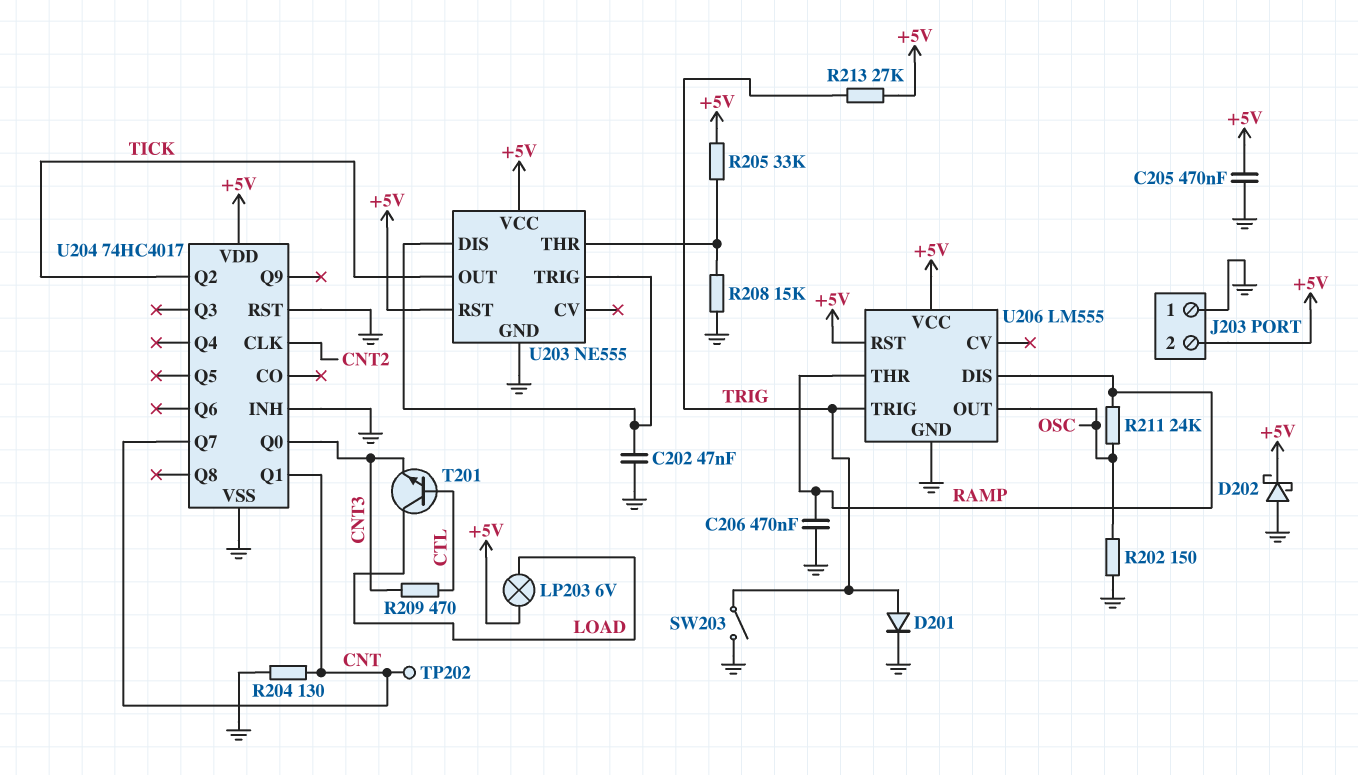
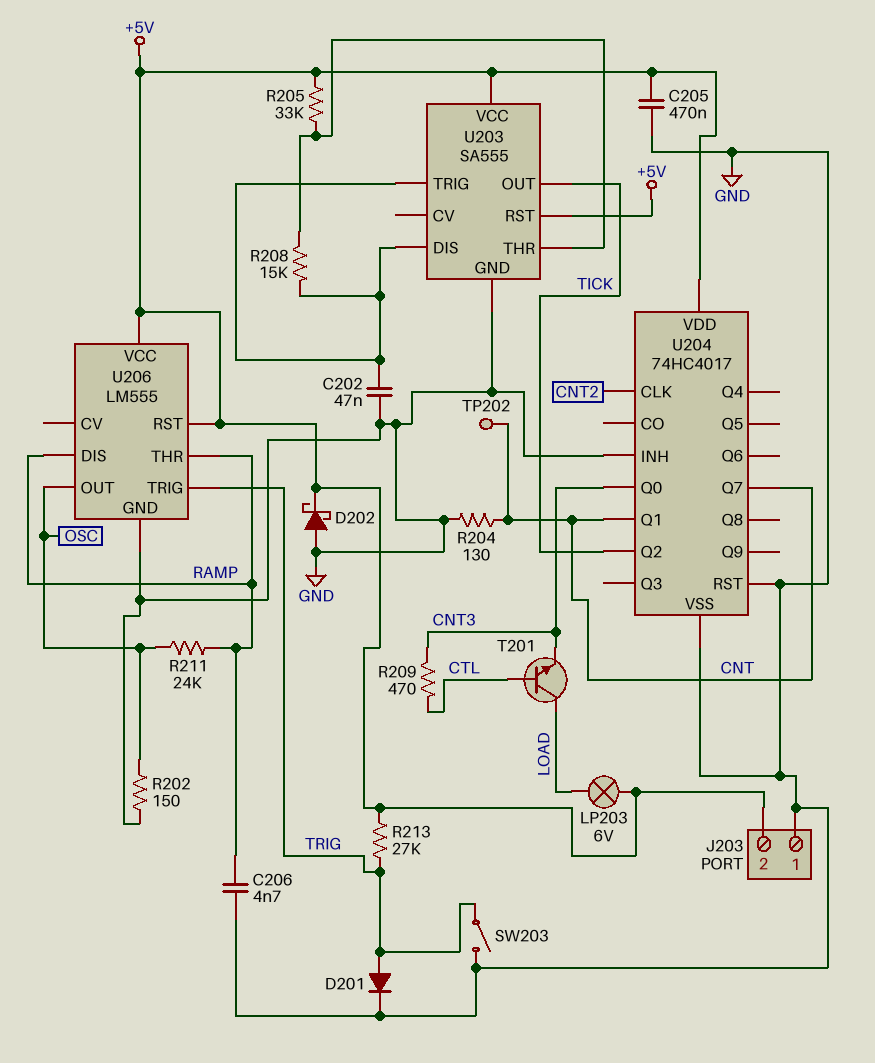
C206: 470nF (GND, RAMP) -> 4.7nF (GND, RAMP)
R208: 15k (GND, U203/THR) -> 15k (U203/DIS, U203/THR)
U203: NE555 -> SA555

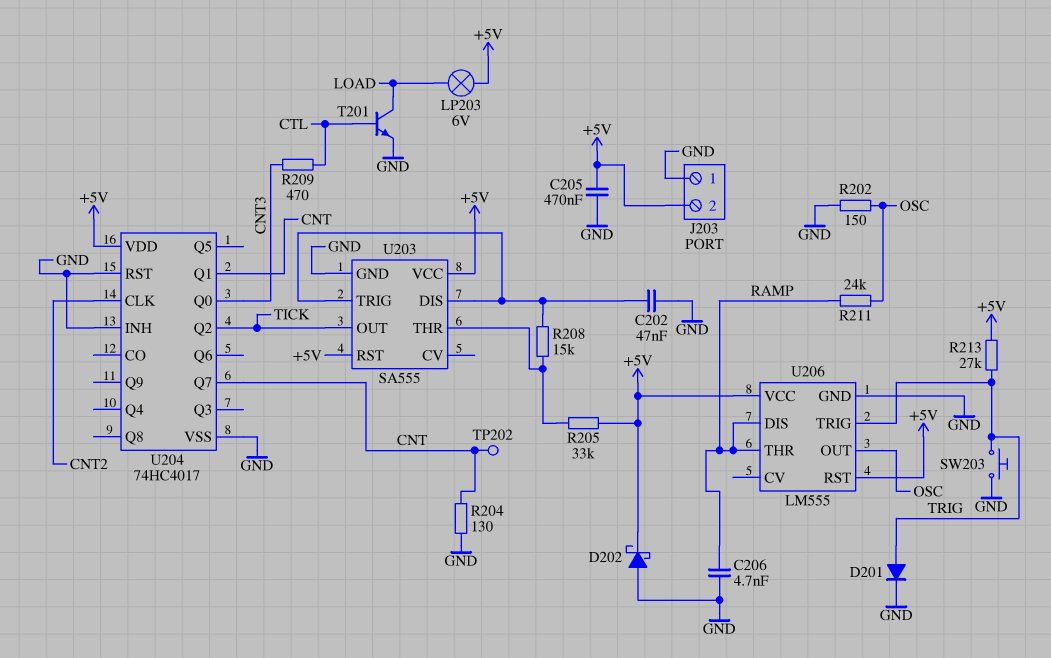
SW203: switch (GND, TRIG) -> button (GND, TRIG)
T201: NPN (B CTL, C LOAD, E CNT3) -> NPN (B CTL, C LOAD, E GND)

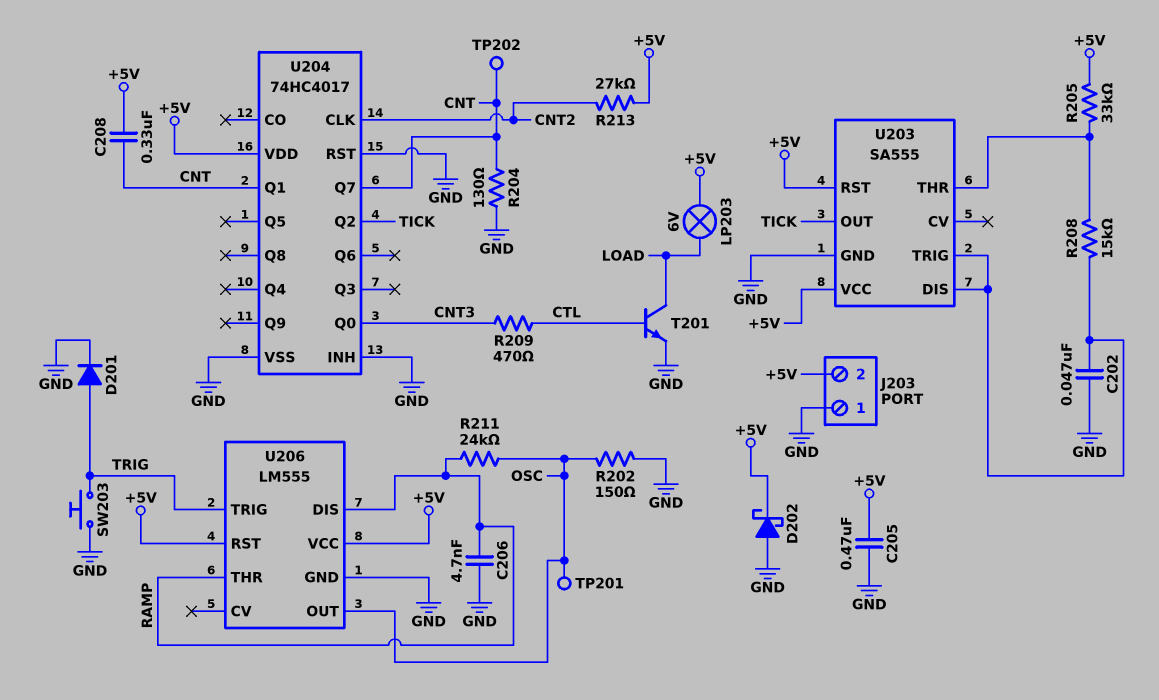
C208: none -> 330nF (+5V, CNT)
R213: 27k (+5V, TRIG) -> 27k (+5V, CNT2)
TP201: none -> test point (OSC)

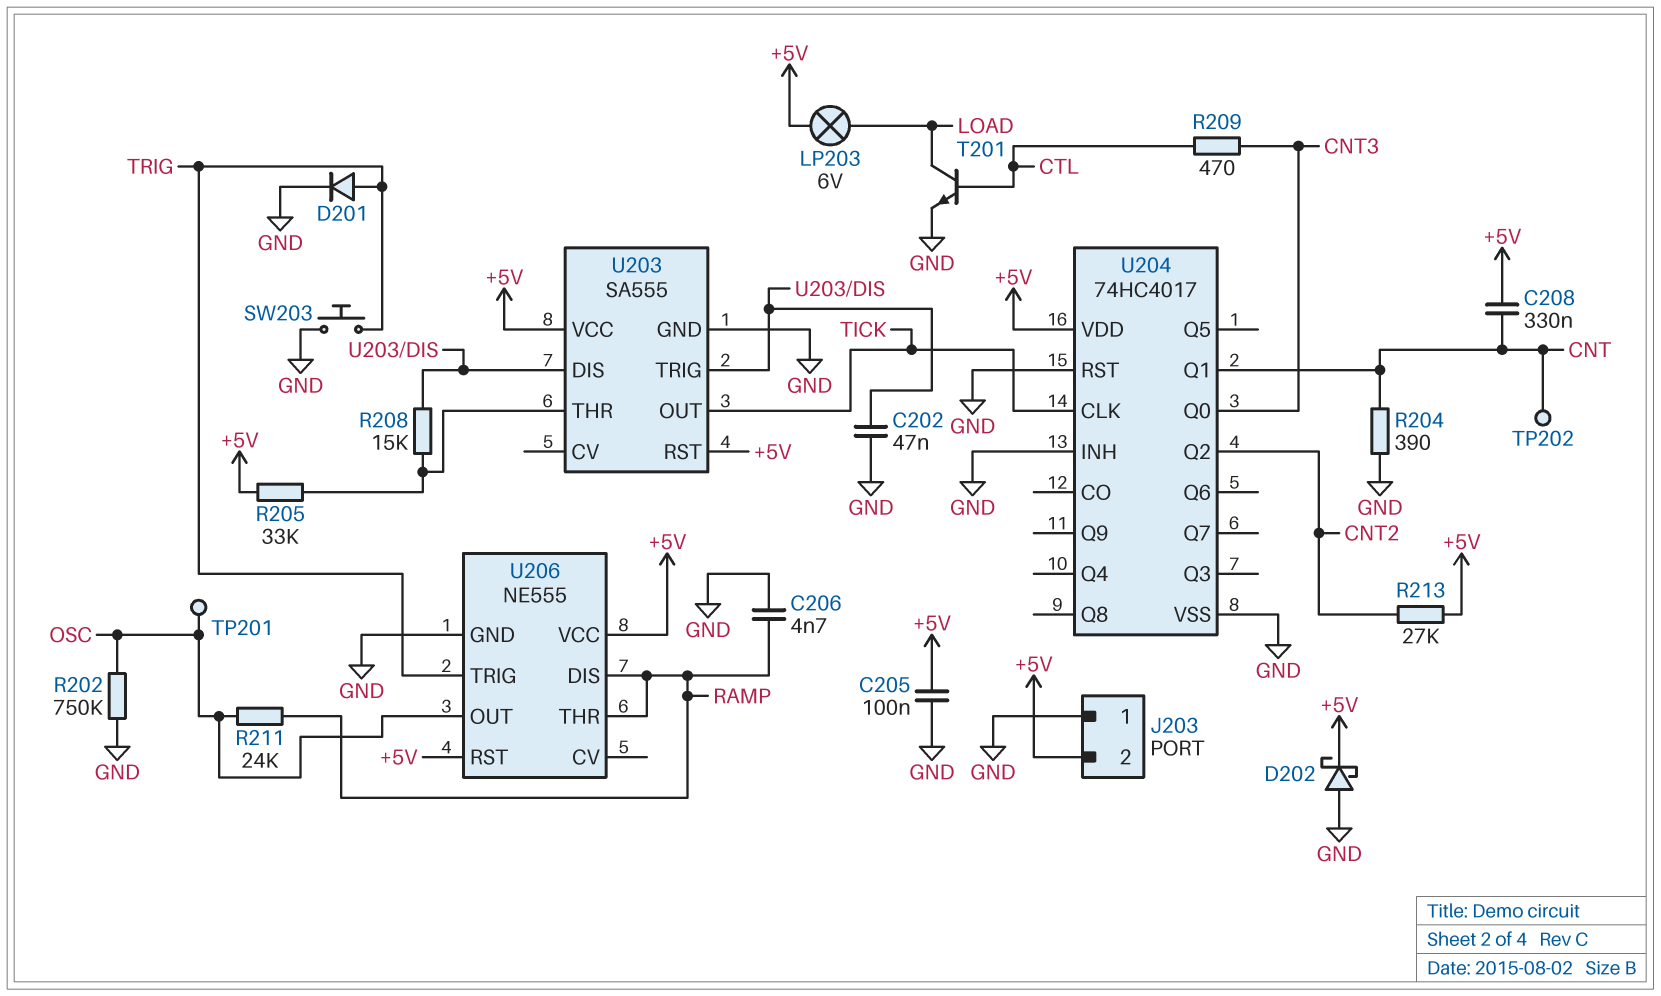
C205: 470nF (+5V, GND) -> 100nF (+5V, GND)
R202: 150 (GND, OSC) -> 750k (GND, OSC)
R204: 130 (CNT, GND) -> 390 (CNT, GND)
U204 pin CLK: CNT2 -> TICK
U204 pin Q2: TICK -> CNT2
U204 pin Q7: CNT -> none
U206: LM555 -> NE555

